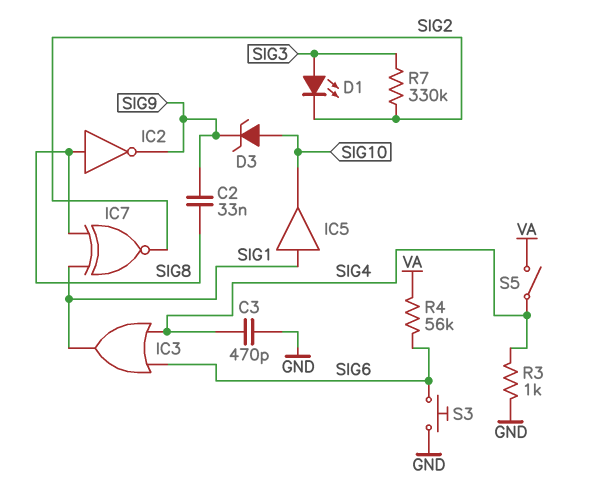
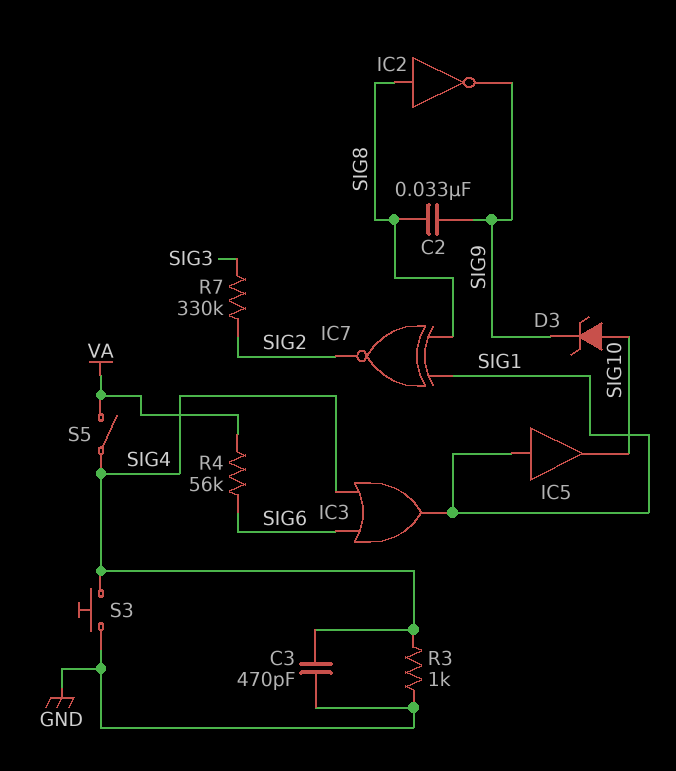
D1: LED (A SIG3, K SIG2) -> none
S3: button (GND, SIG6) -> button (GND, SIG4)

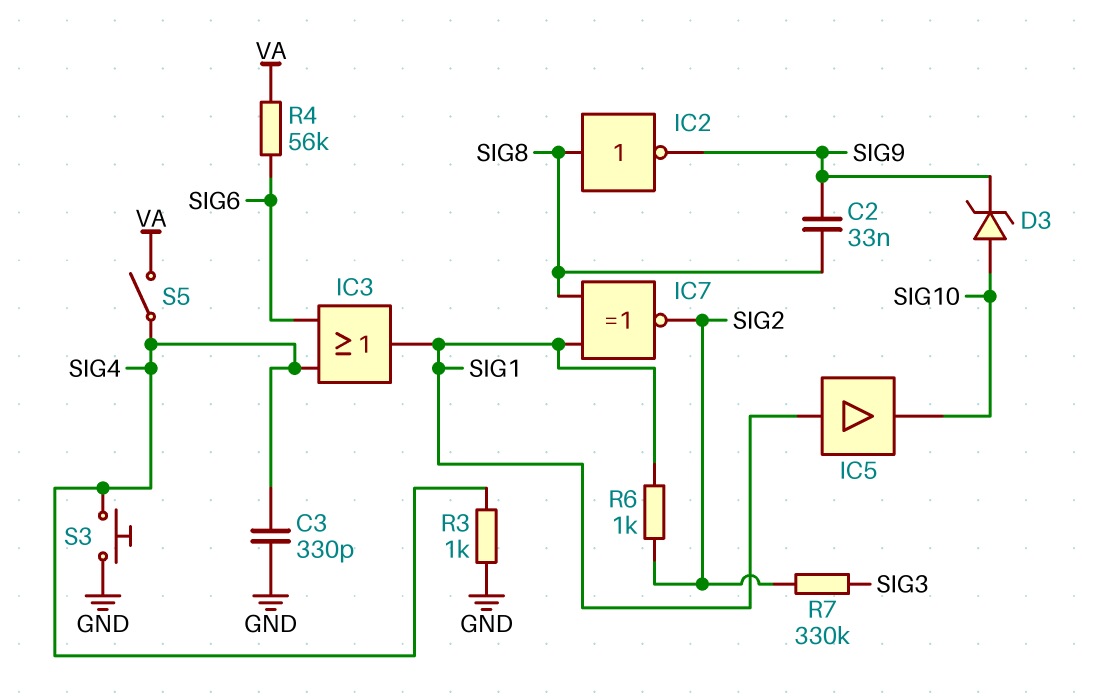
C3: 470pF (GND, SIG4) -> 330pF (GND, SIG4)
R6: none -> 1k (SIG1, SIG2)

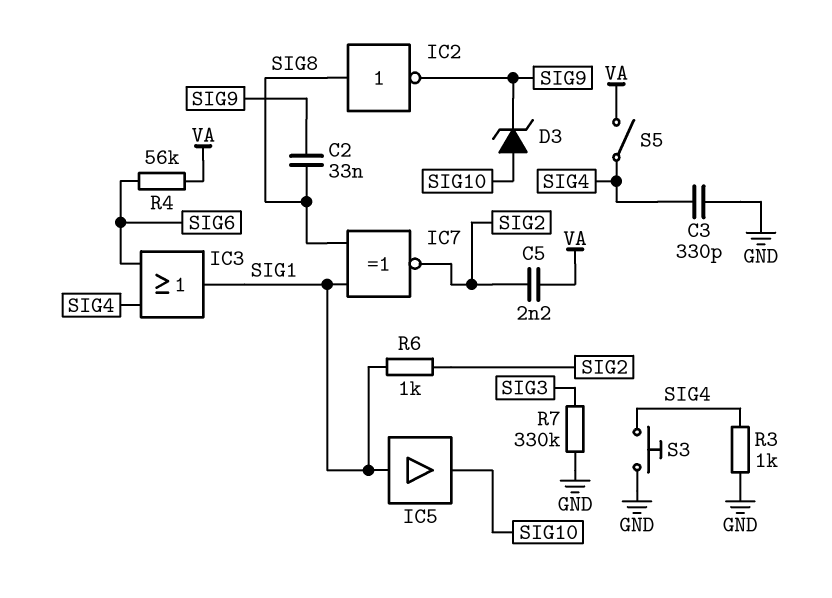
C5: none -> 2.2nF (SIG2, VA)
R7: 330k (SIG2, SIG3) -> 330k (GND, SIG3)

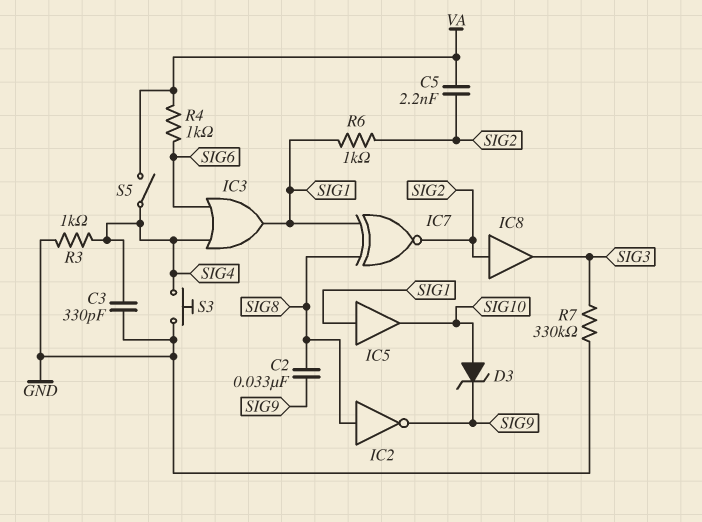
IC8: none -> buffer (in SIG2, out SIG3)
R4: 56k (SIG6, VA) -> 1k (SIG6, VA)

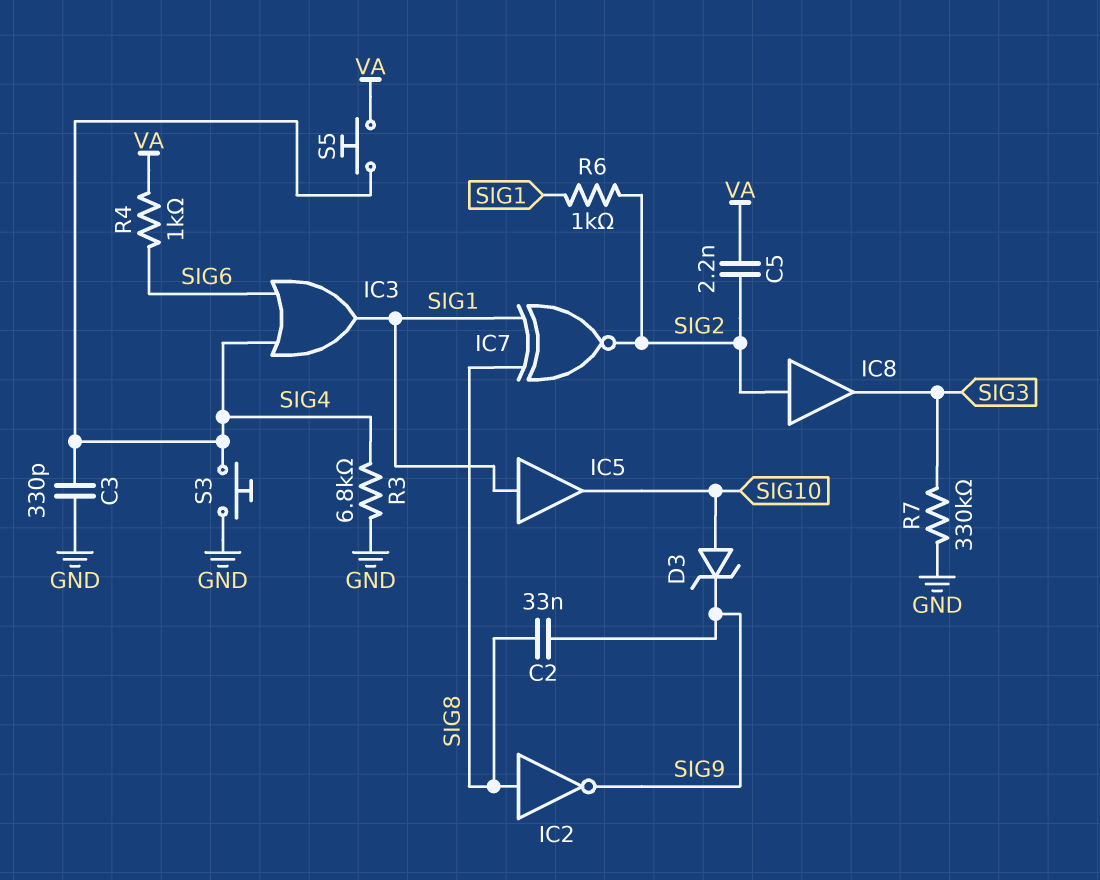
R3: 1k (GND, SIG4) -> 6.8k (GND, SIG4)
S5: switch (SIG4, VA) -> button (SIG4, VA)

